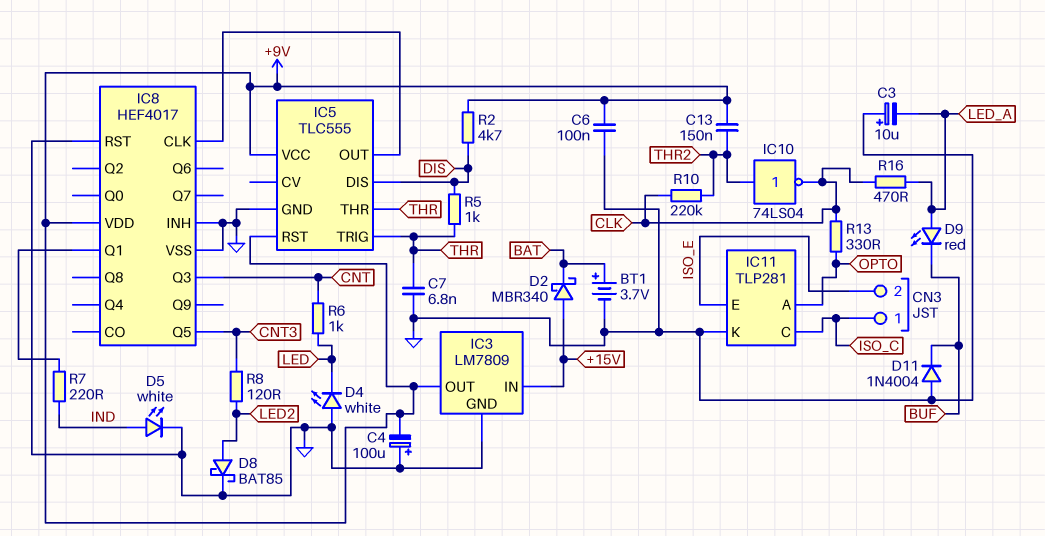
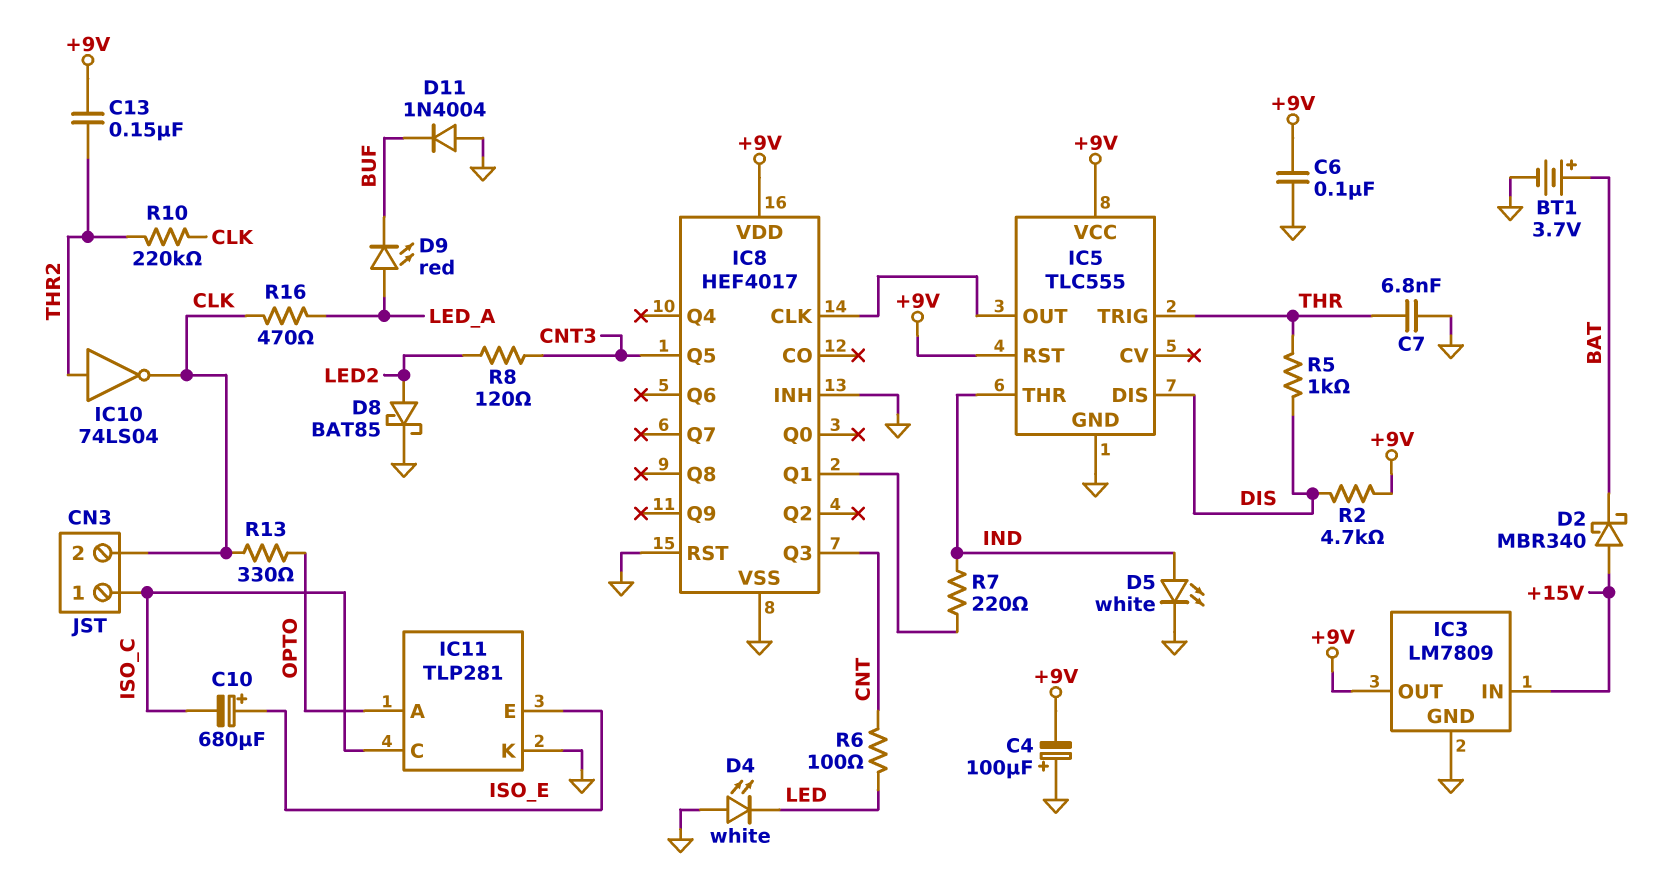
C3: 10uF (plus GND, minus LED_A) -> none
C10: none -> 680uF (plus ISO_E, minus ISO_C)
CN3 pin 2: ISO_E -> CLK
IC5 pin THR: THR -> IND
R6: 1k (CNT, LED) -> 100 (CNT, LED)

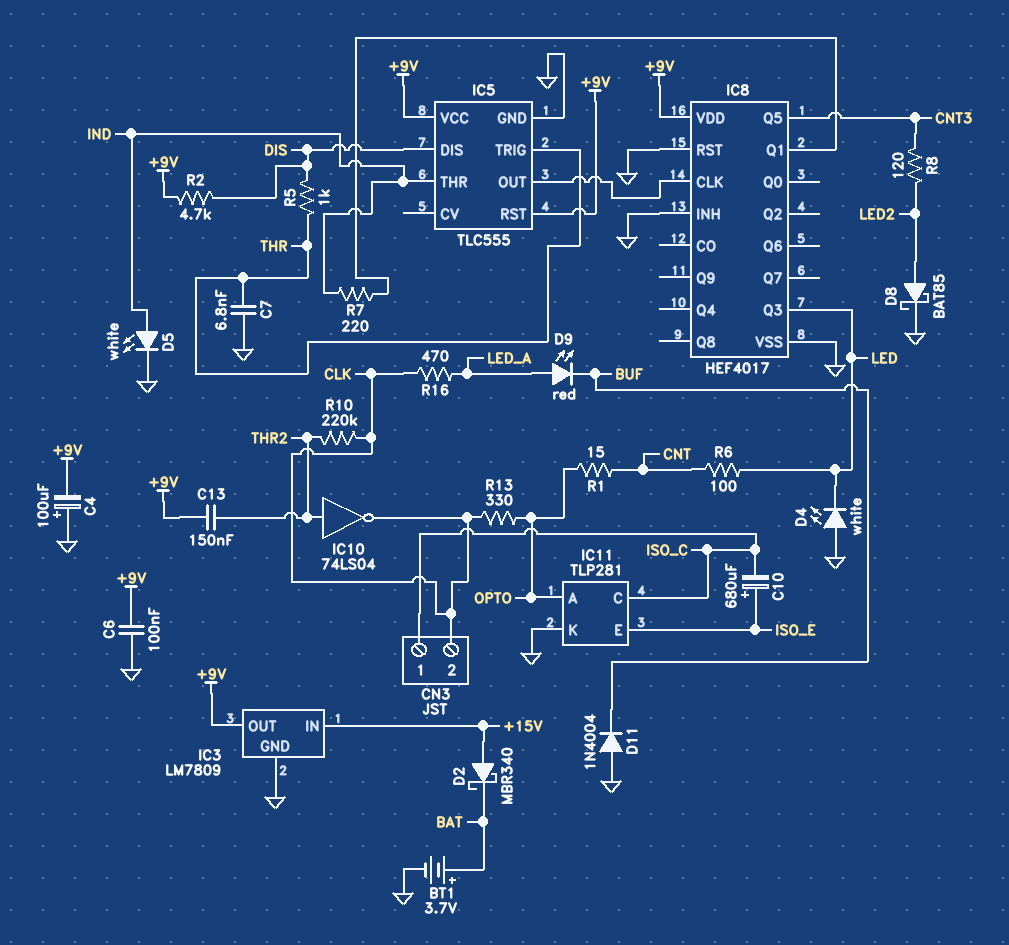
IC8 pin Q3: CNT -> LED
R1: none -> 15 (CNT, OPTO)

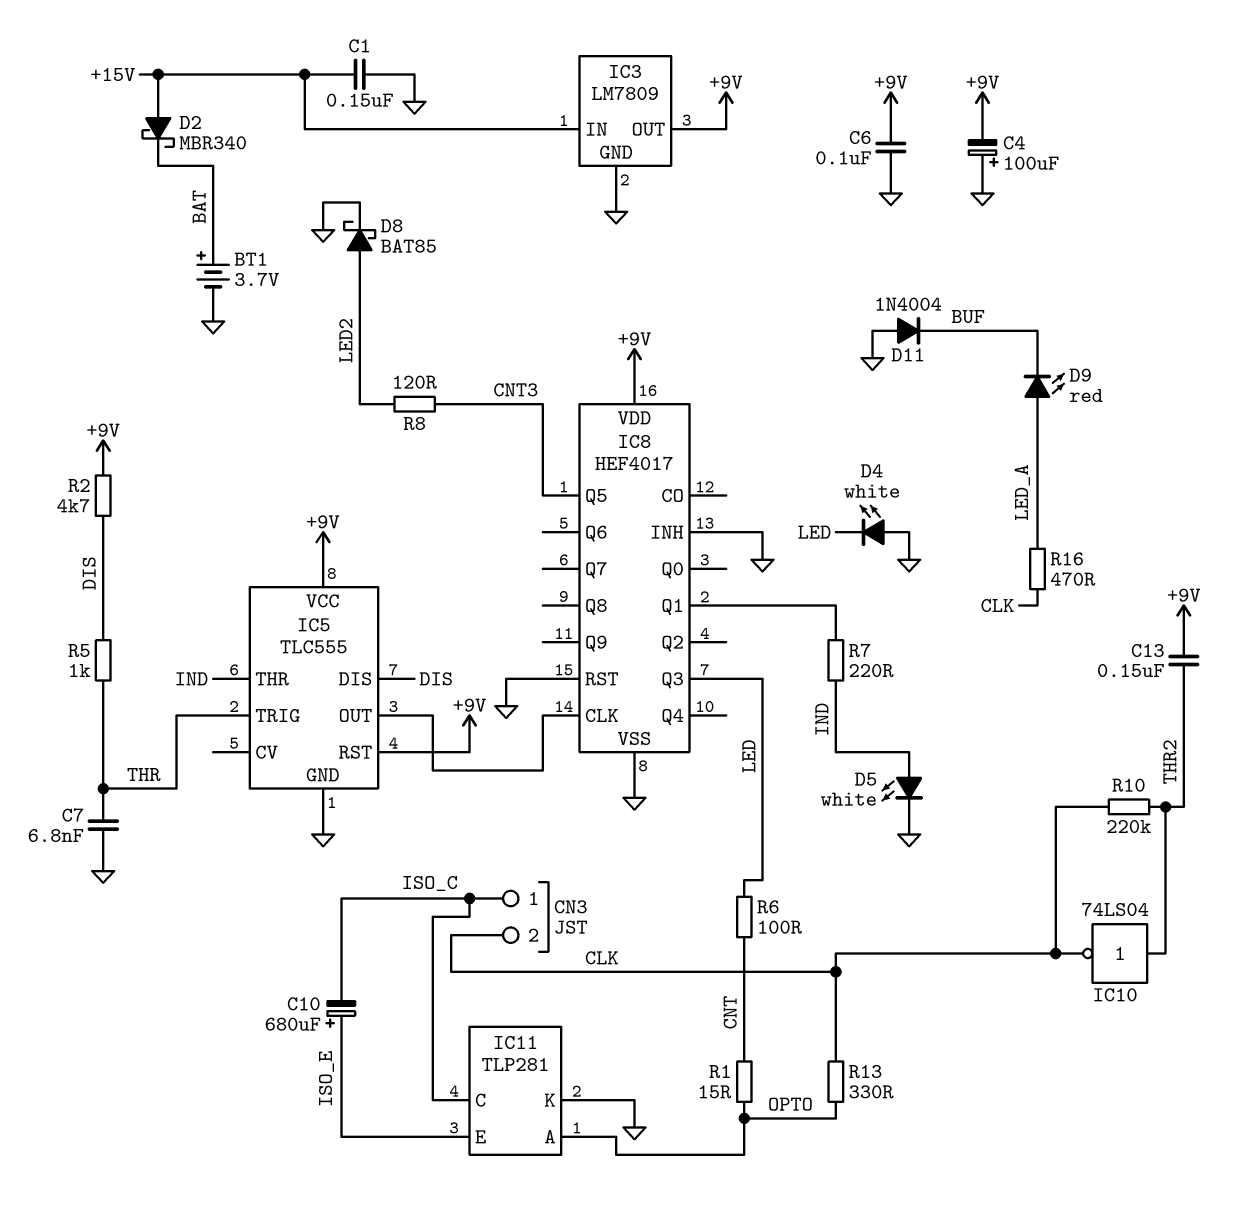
C1: none -> 150nF (+15V, GND)

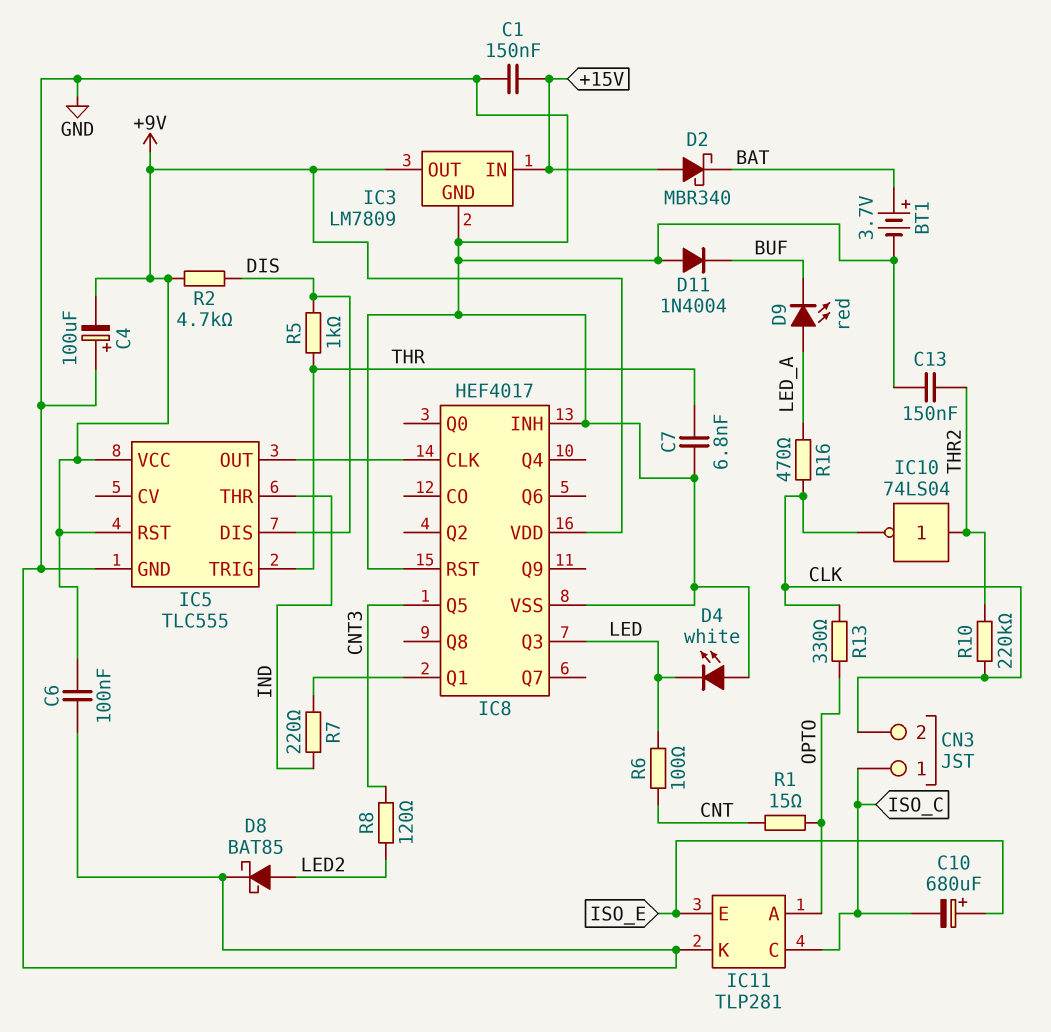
C13: 150nF (+9V, THR2) -> 150nF (GND, THR2)
D5: LED white (A IND, K GND) -> none

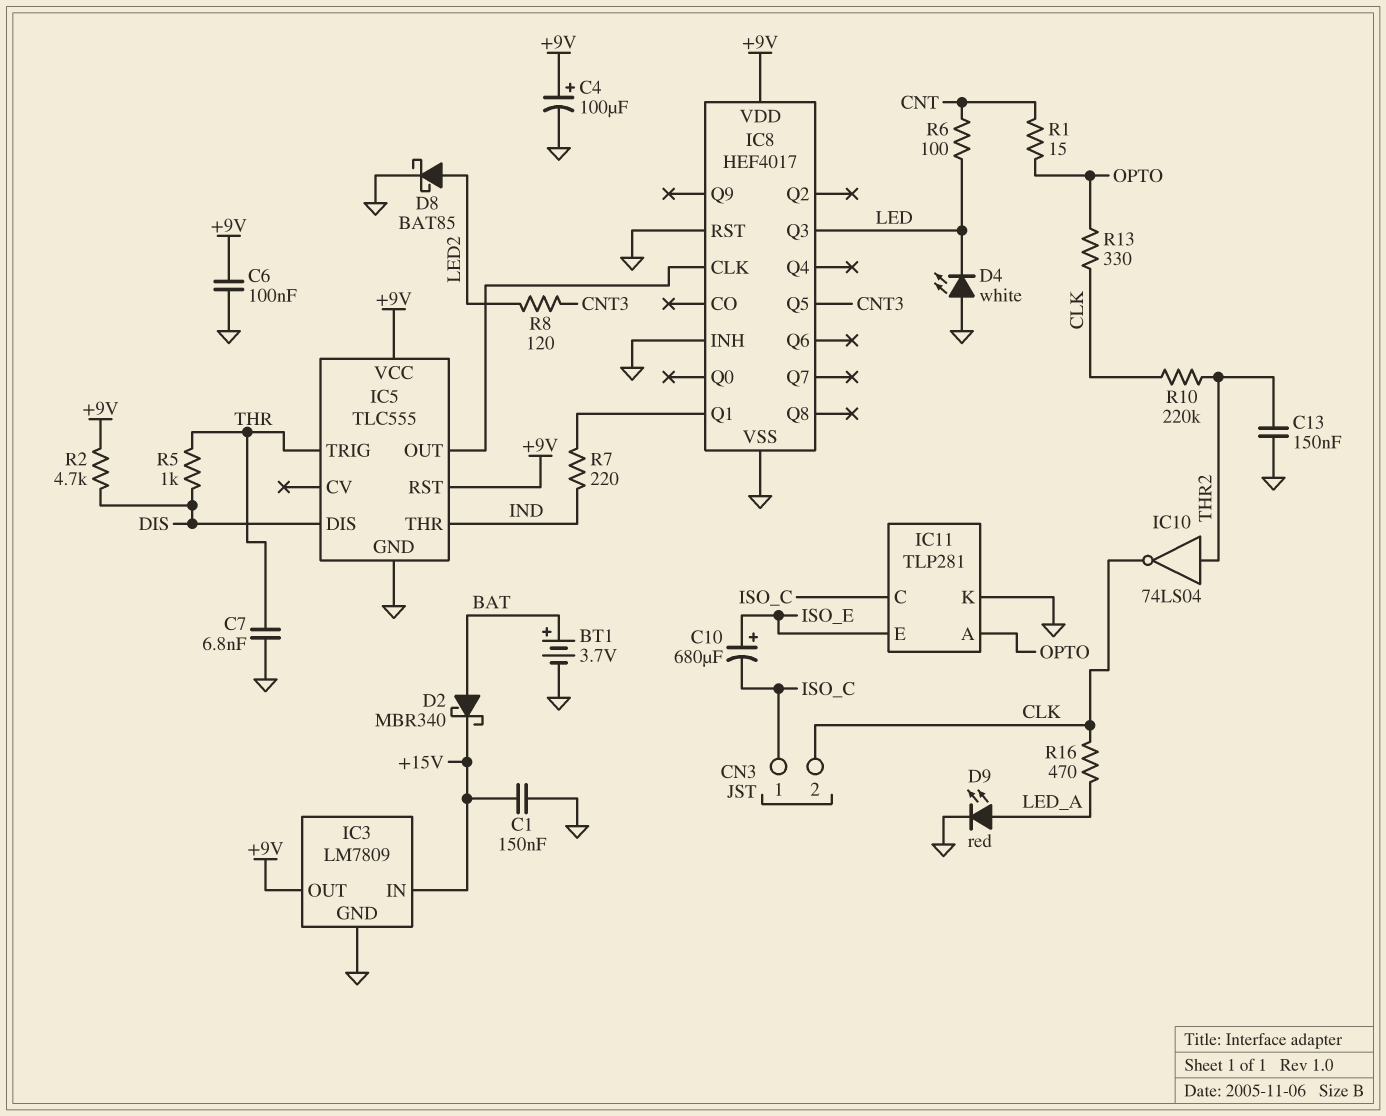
C4: 100uF (plus GND, minus +9V) -> 100uF (plus +9V, minus GND)
D2: schottky MBR340 (A +15V, K BAT) -> schottky MBR340 (A BAT, K +15V)
D9: LED red (A LED_A, K BUF) -> LED red (A LED_A, K GND)
D11: diode 1N4004 (A GND, K BUF) -> none

